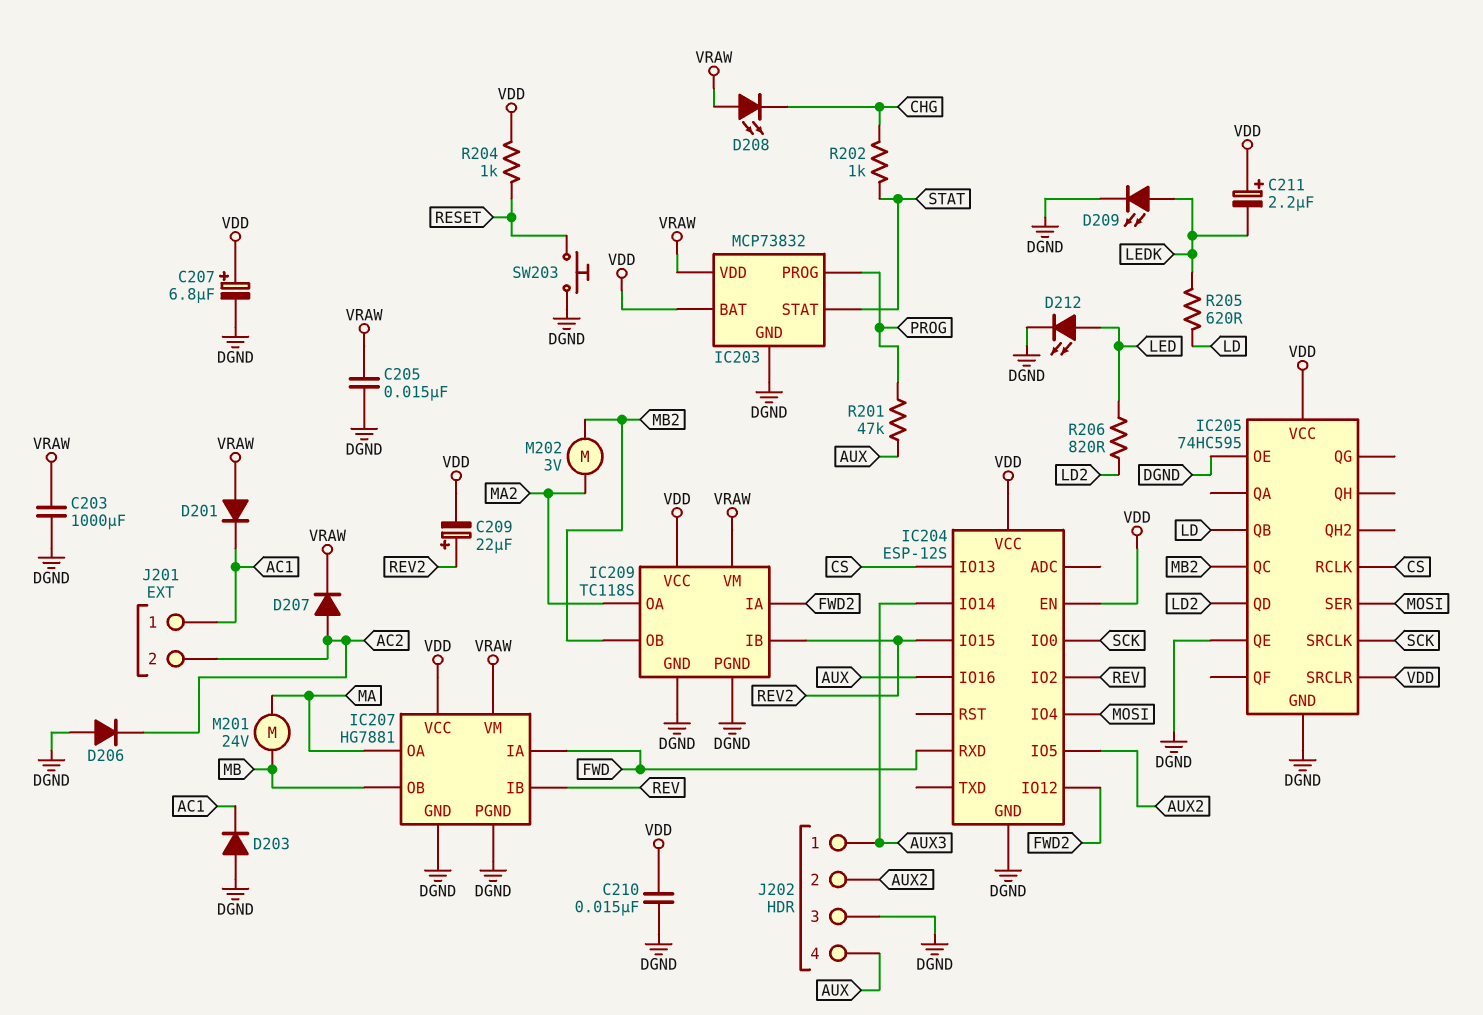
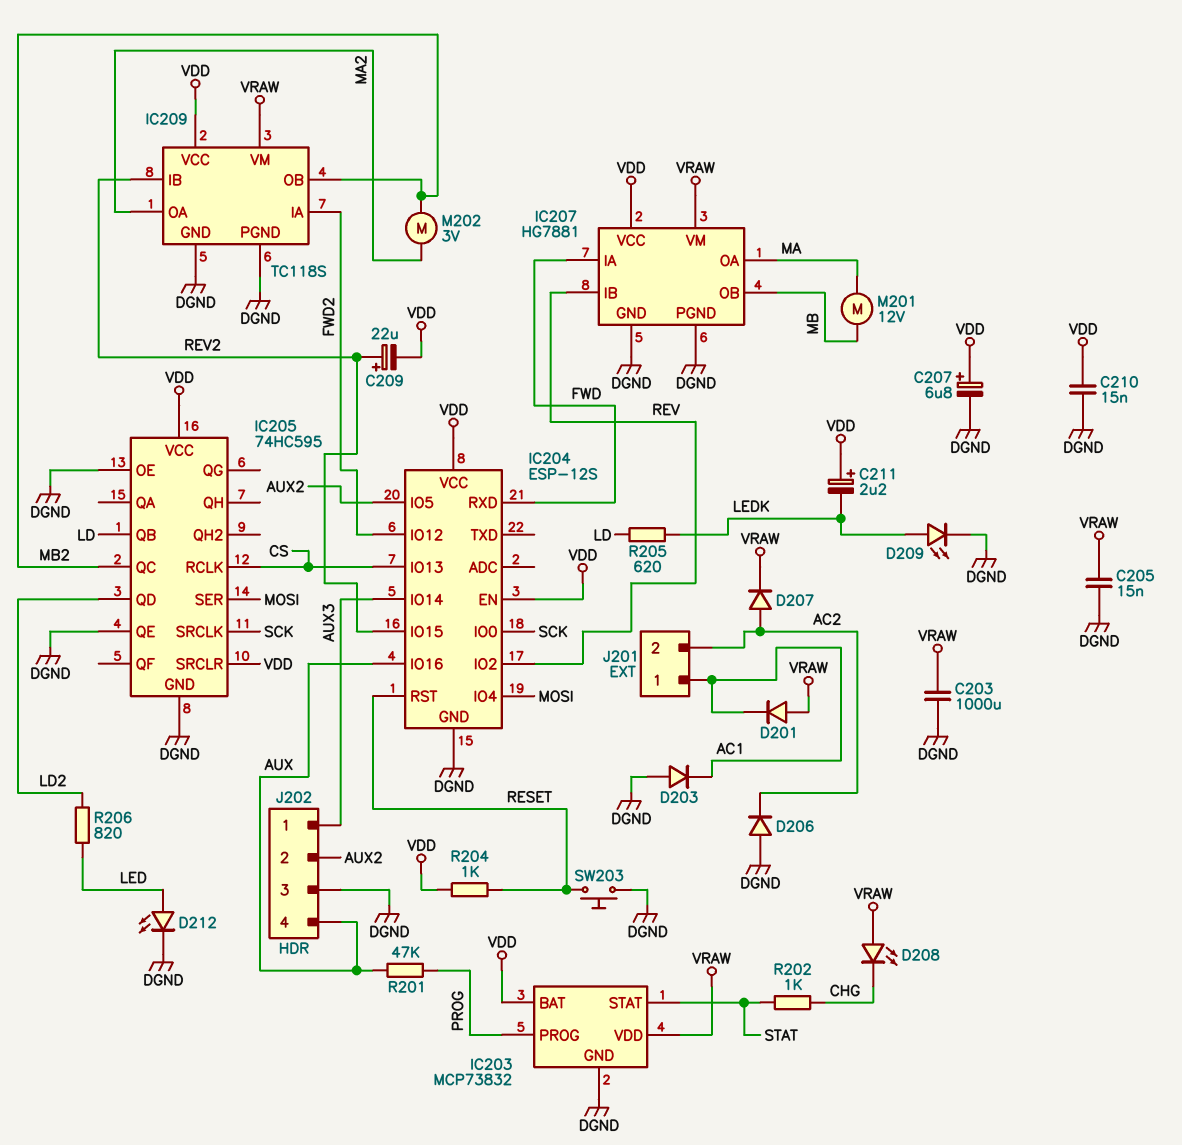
IC204 pin RST: none -> RESET
M201: motor 24V (MA, MB) -> motor 12V (MA, MB)

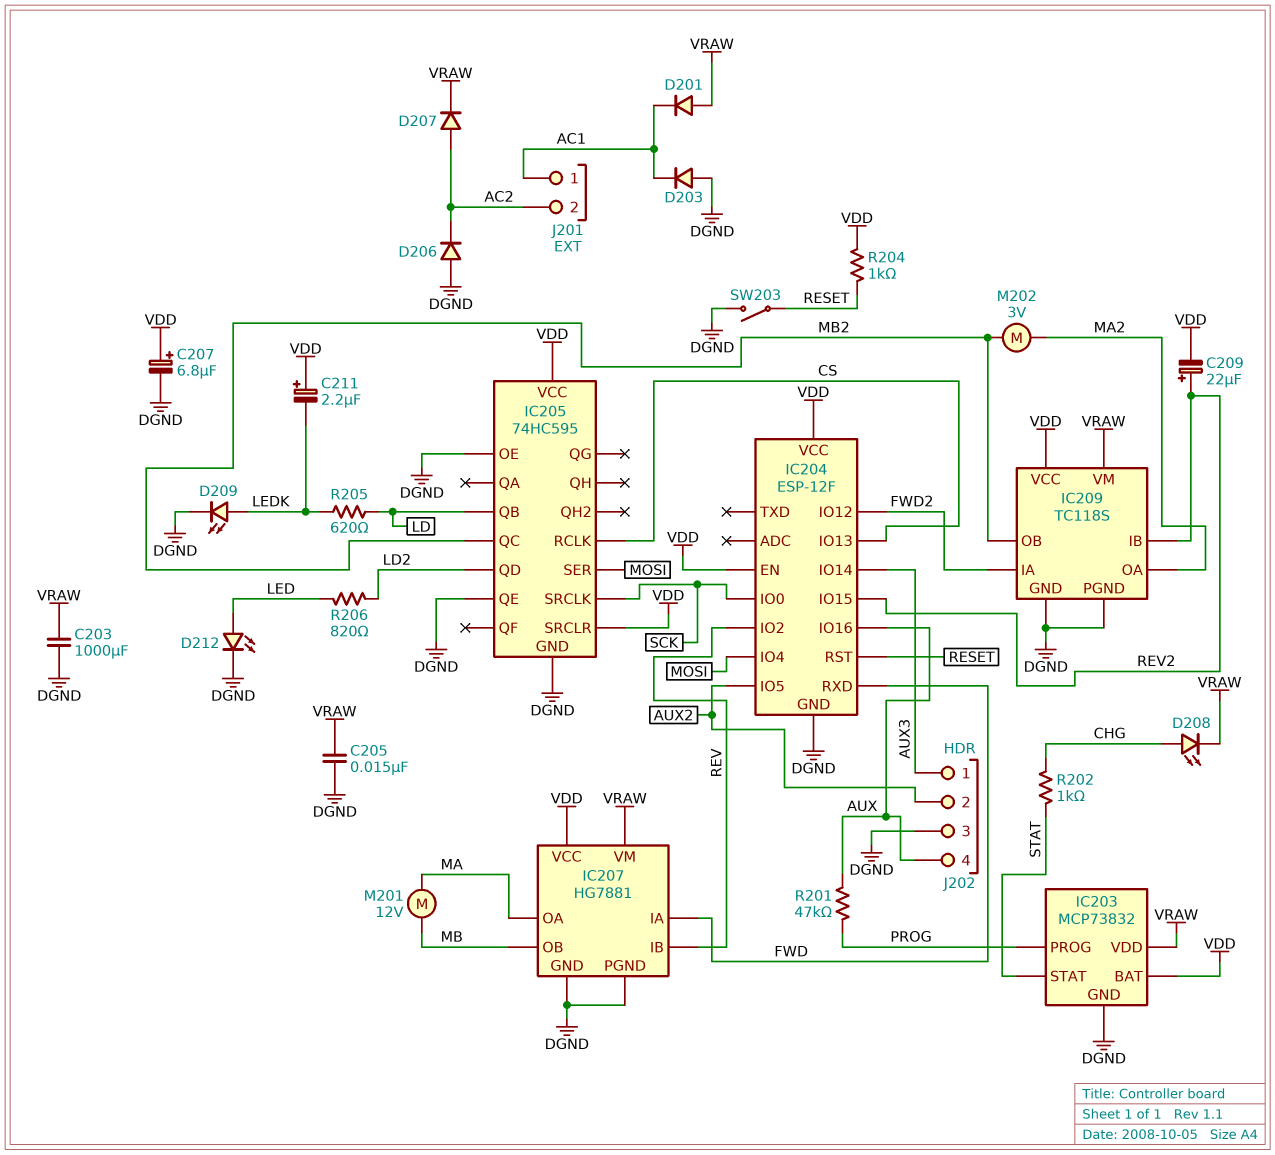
C210: 15nF (DGND, VDD) -> none
D208: LED (A VRAW, K CHG) -> LED (A CHG, K VRAW)
IC204: ESP-12S -> ESP-12F
SW203: button (DGND, RESET) -> switch (DGND, RESET)

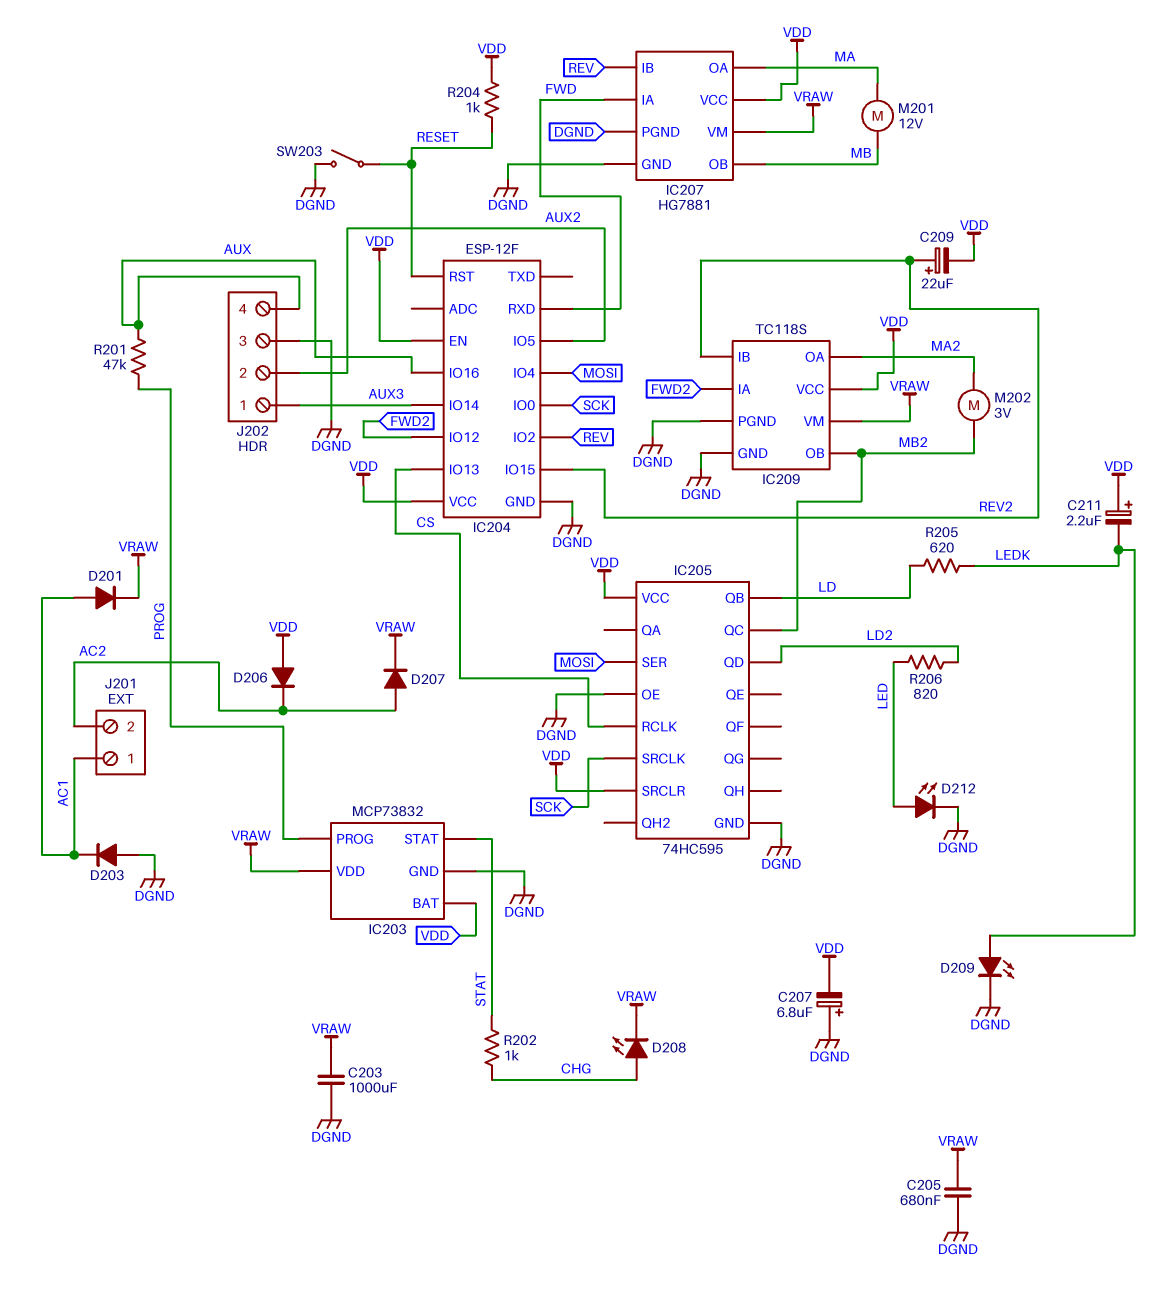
C205: 15nF (DGND, VRAW) -> 680nF (DGND, VRAW)
C207: 6.8uF (plus VDD, minus DGND) -> 6.8uF (plus DGND, minus VDD)
D201: diode (A VRAW, K AC1) -> diode (A AC1, K VRAW)
D206: diode (A DGND, K AC2) -> diode (A VDD, K AC2)
IC205 pin QE: DGND -> none

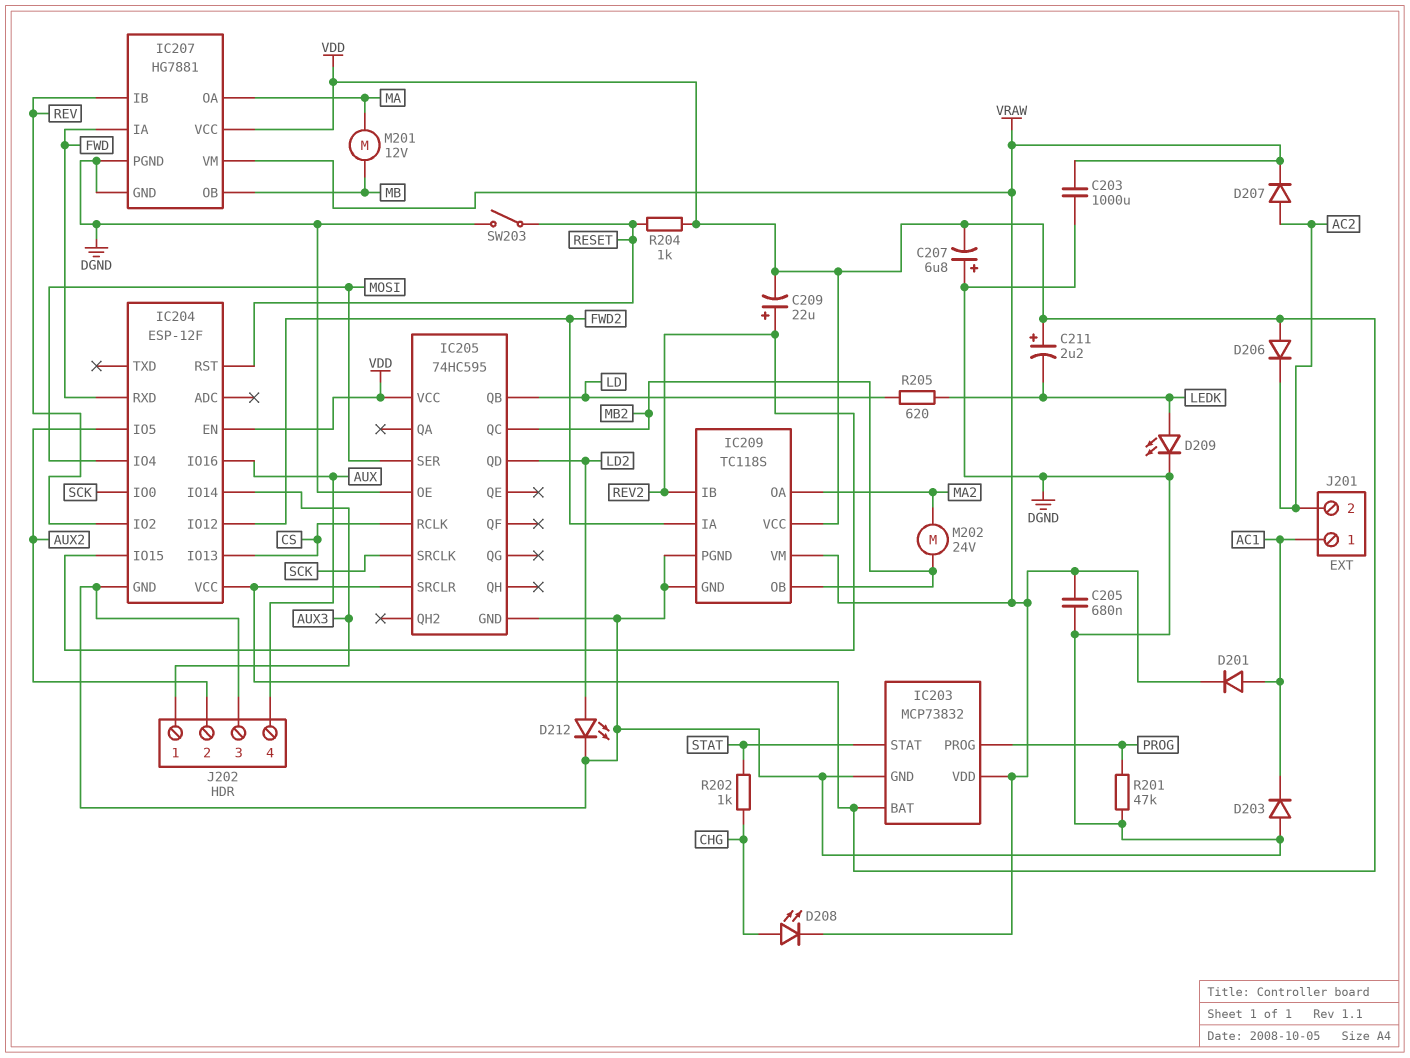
D212: LED (A LED, K DGND) -> LED (A LD2, K DGND)
M202: motor 3V (MA2, MB2) -> motor 24V (MA2, MB2)
R201: 47k (AUX, PROG) -> 47k (DGND, PROG)
R206: 820 (LD2, LED) -> none

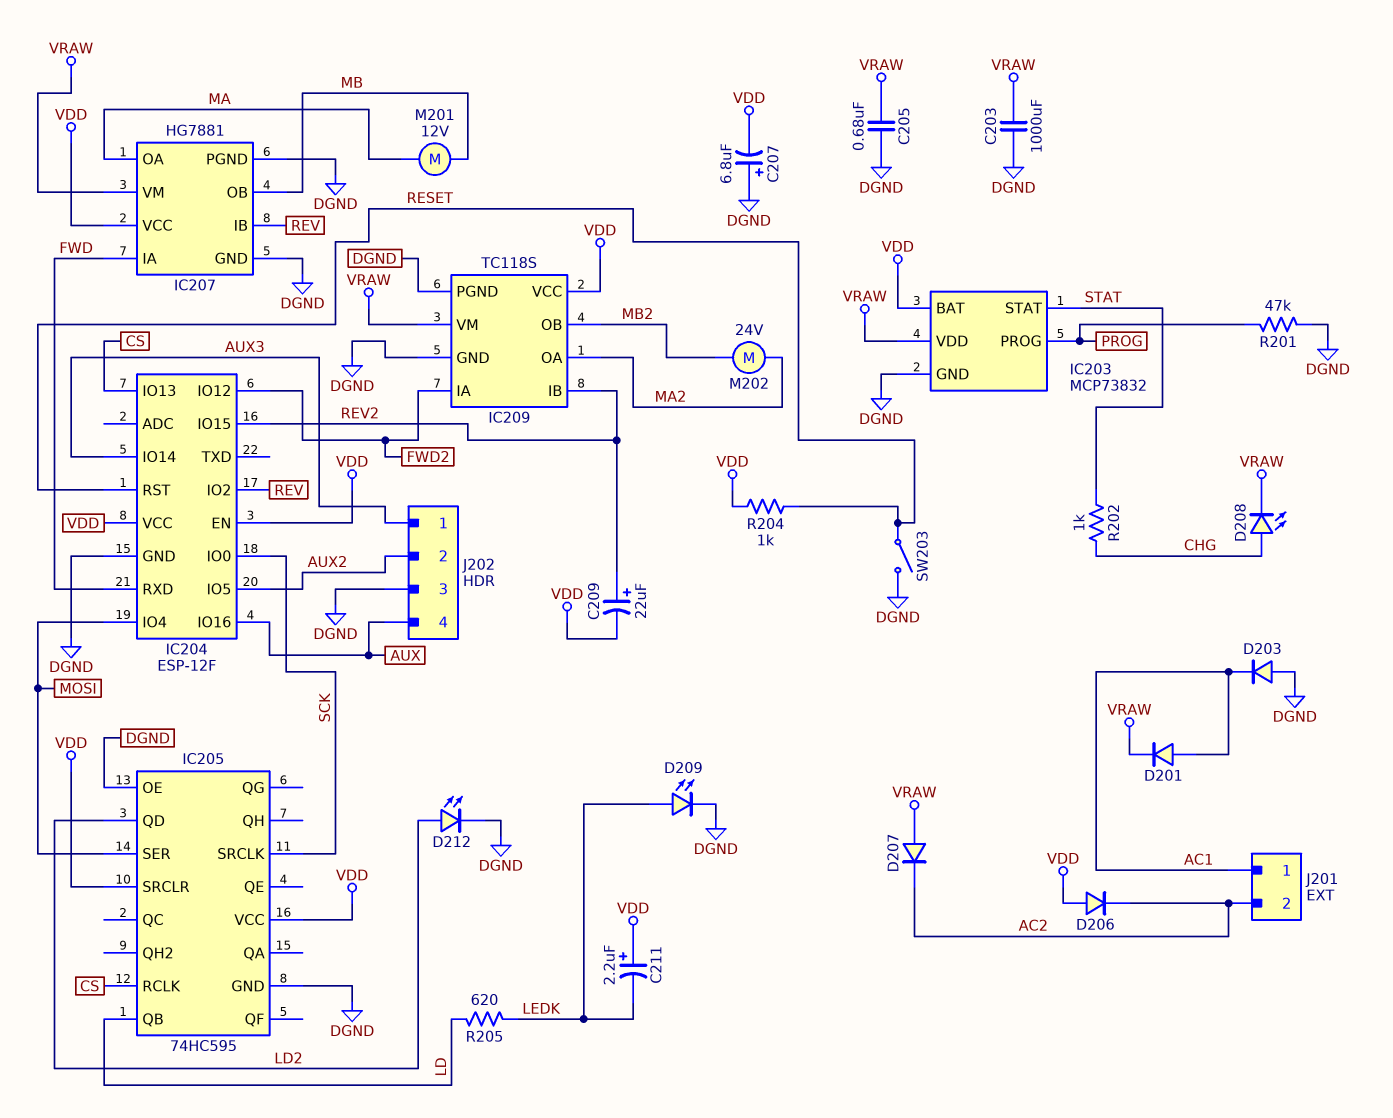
D207: diode (A AC2, K VRAW) -> diode (A VRAW, K AC2)
IC205 pin QC: MB2 -> none

